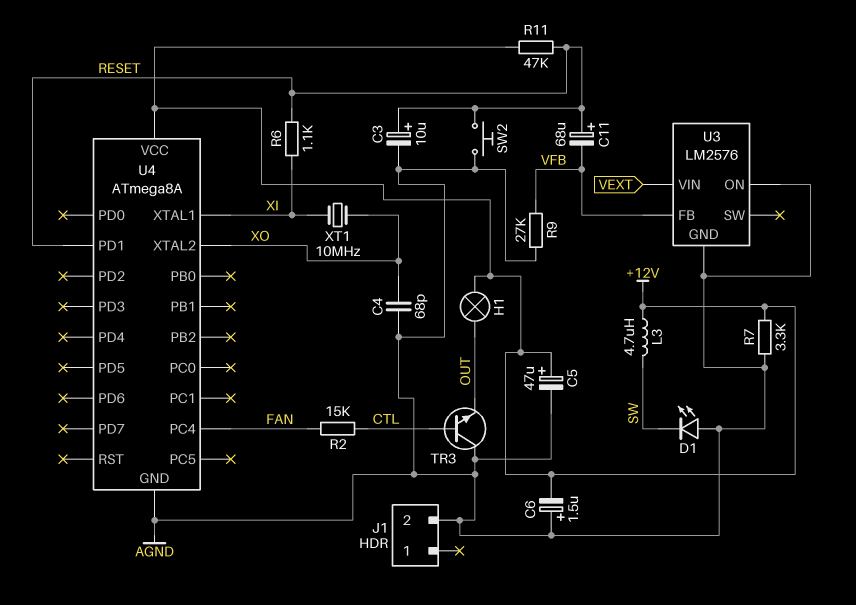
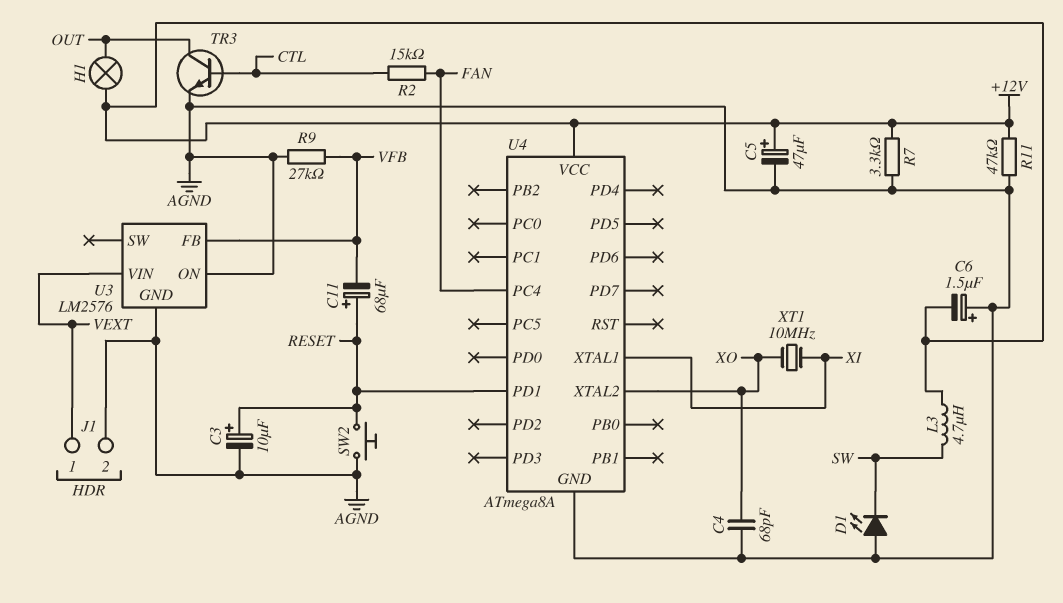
J1 pin 1: none -> VEXT
R6: 1.1k (RESET, XI) -> none
R11: 47k (+12V, RESET) -> 47k (+12V, AGND)
TR3: NPN (B CTL, C AGND, E OUT) -> NPN (B CTL, C OUT, E AGND)

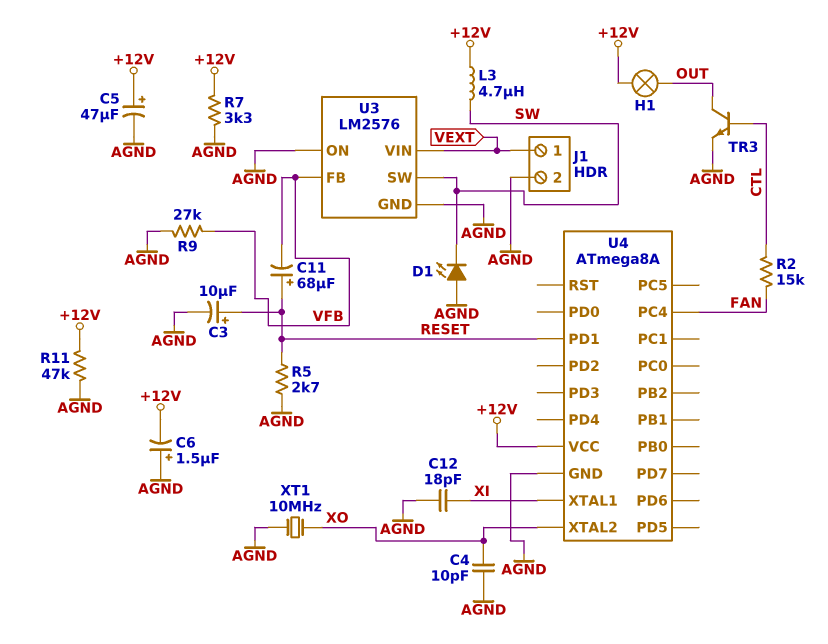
C4: 68pF (AGND, XO) -> 10pF (AGND, XO)
C12: none -> 18pF (AGND, XI)
R5: none -> 2.7k (AGND, RESET)
SW2: button (AGND, RESET) -> none
U3 pin SW: none -> SW
XT1: 10MHz (XI, XO) -> 10MHz (AGND, XO)

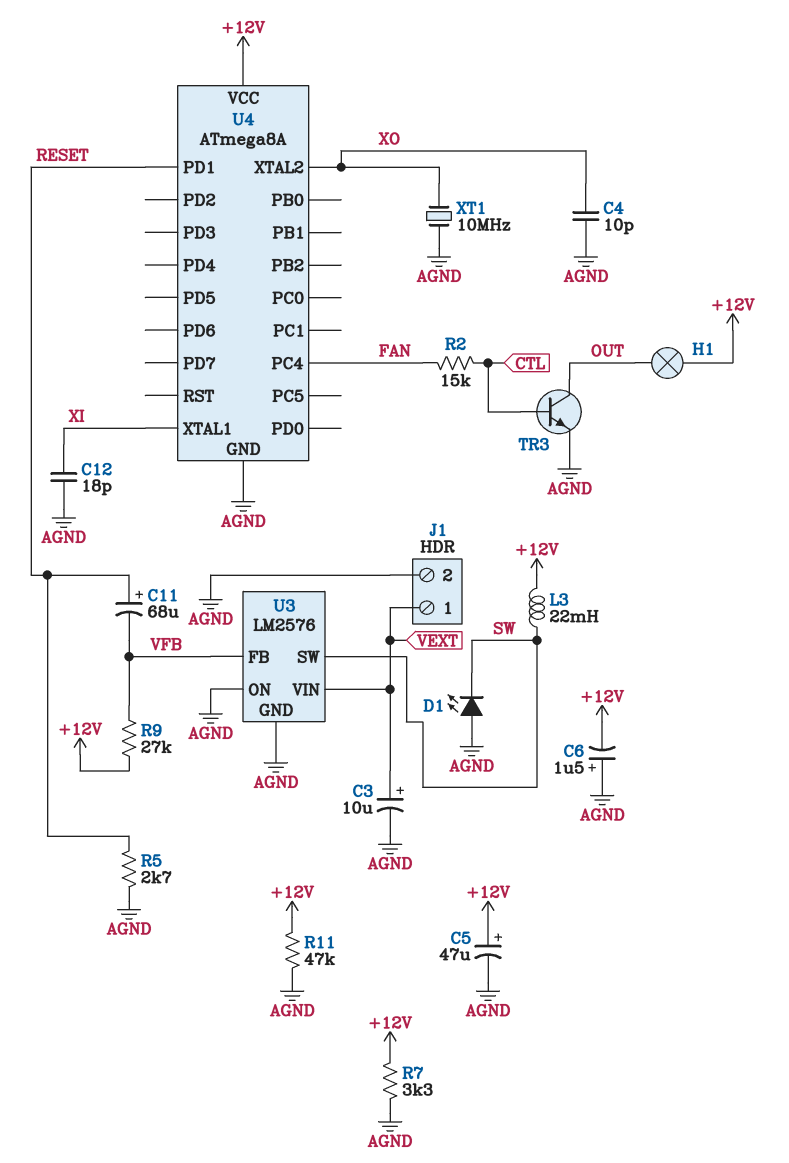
C3: 10uF (plus RESET, minus AGND) -> 10uF (plus VEXT, minus AGND)
L3: 4.7uH (+12V, SW) -> 22mH (+12V, SW)
R9: 27k (AGND, VFB) -> 27k (+12V, VFB)

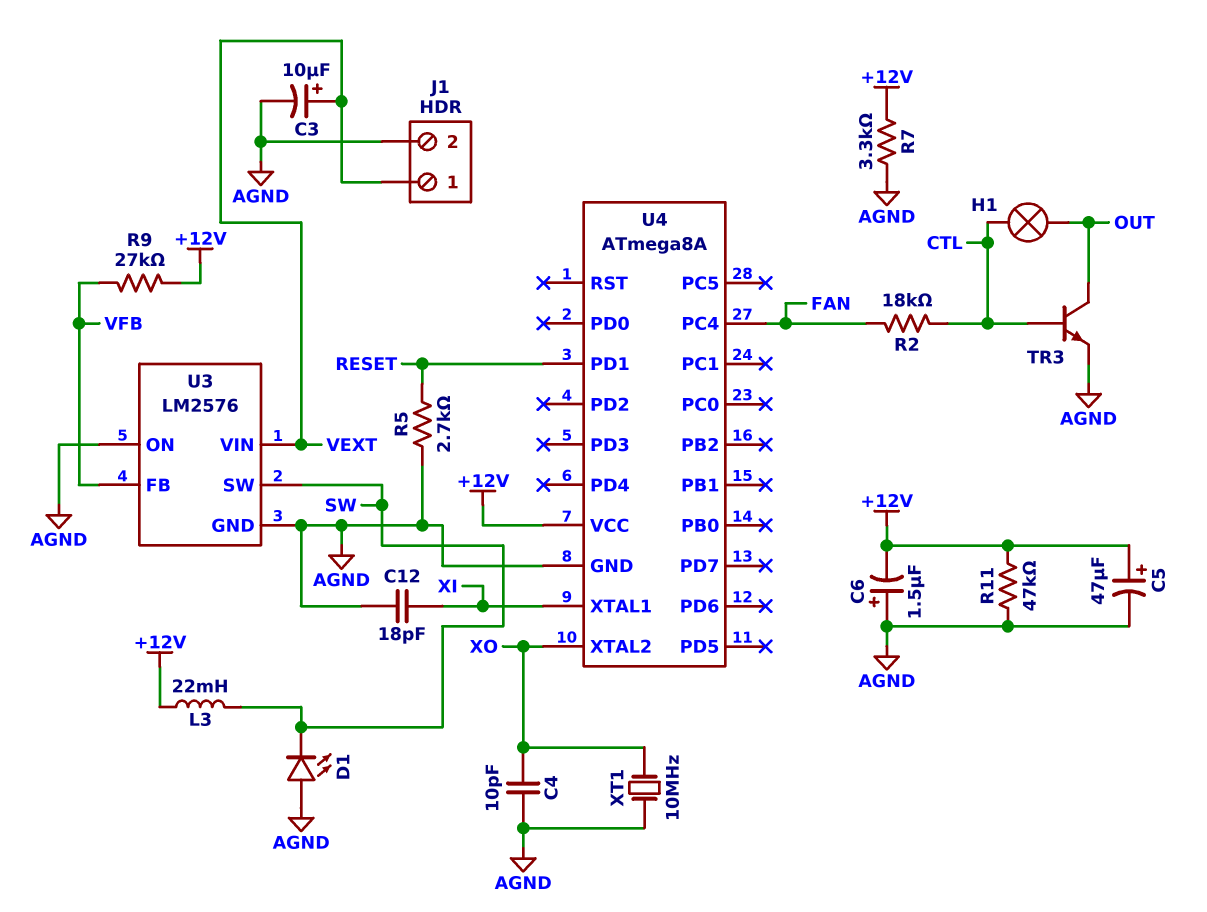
C11: 68uF (plus RESET, minus VFB) -> none
H1: lamp (+12V, OUT) -> lamp (CTL, OUT)
R2: 15k (CTL, FAN) -> 18k (CTL, FAN)

